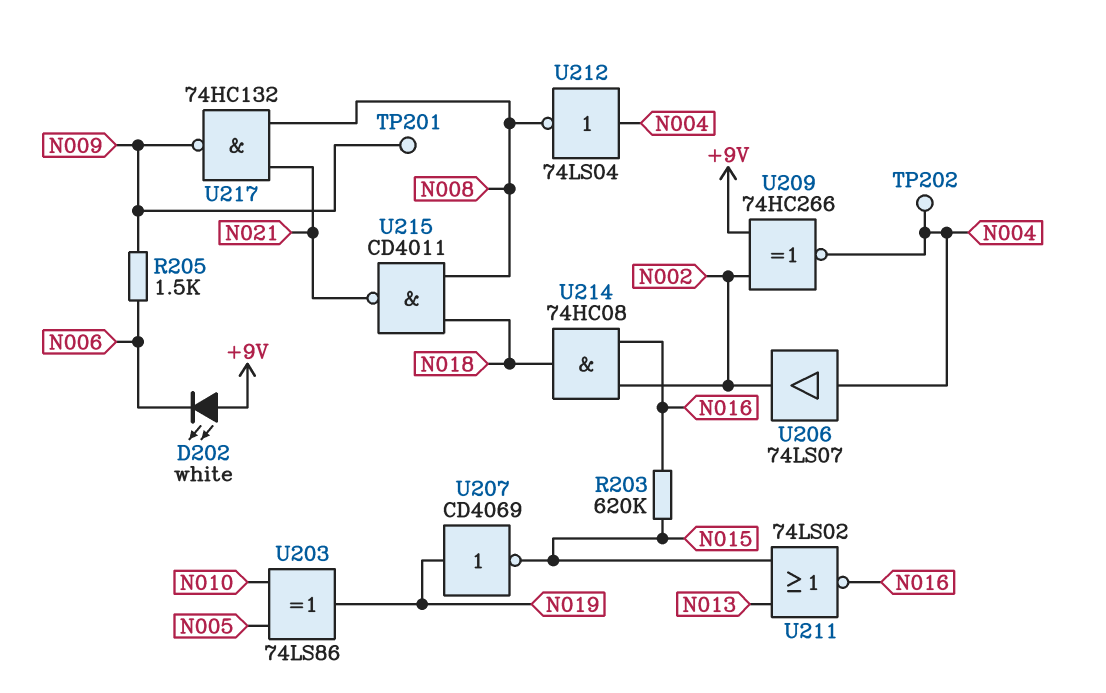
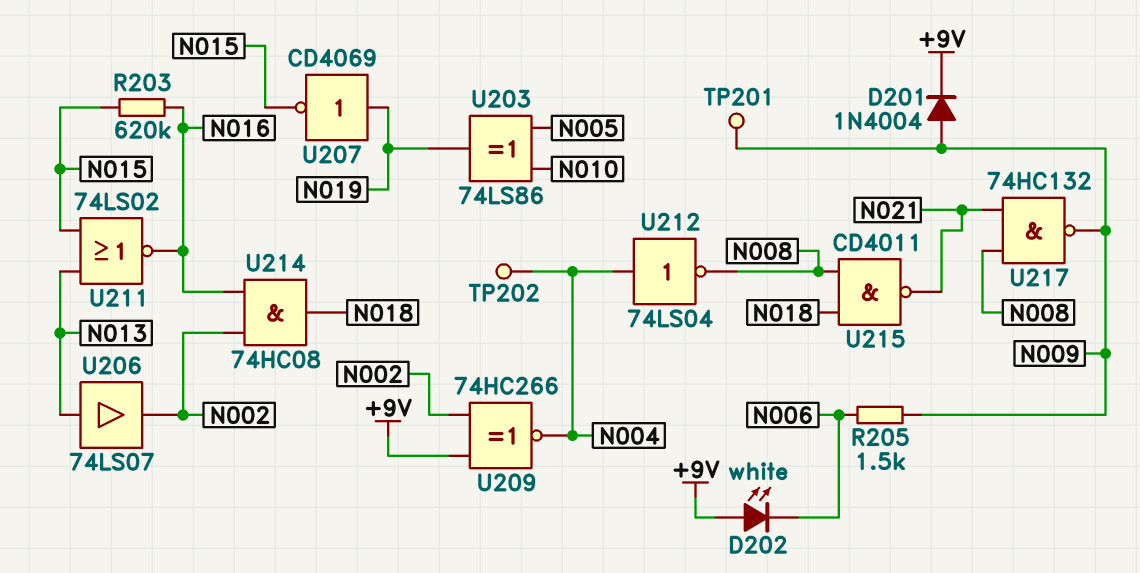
D201: none -> diode 1N4004 (A N009, K +9V)
U206: buffer 74LS07 (in N004, out N002) -> buffer 74LS07 (in N013, out N002)

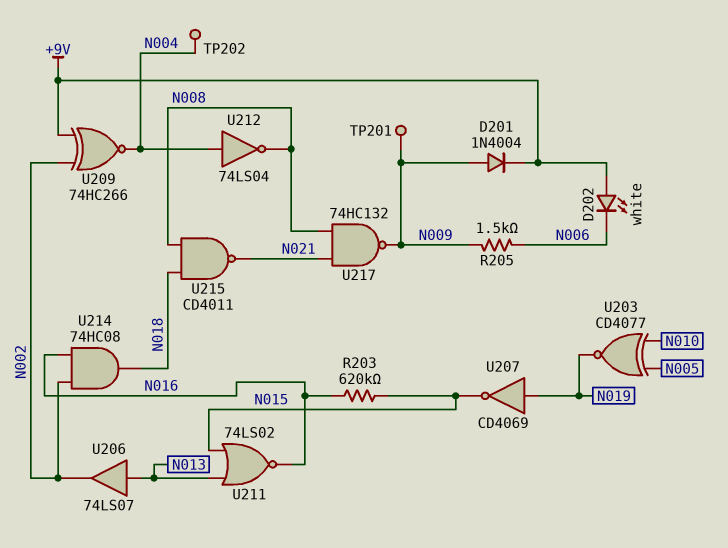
U203: XOR 74LS86 (in N005, in N010, out N019) -> XNOR CD4077 (in N005, in N010, out N019)

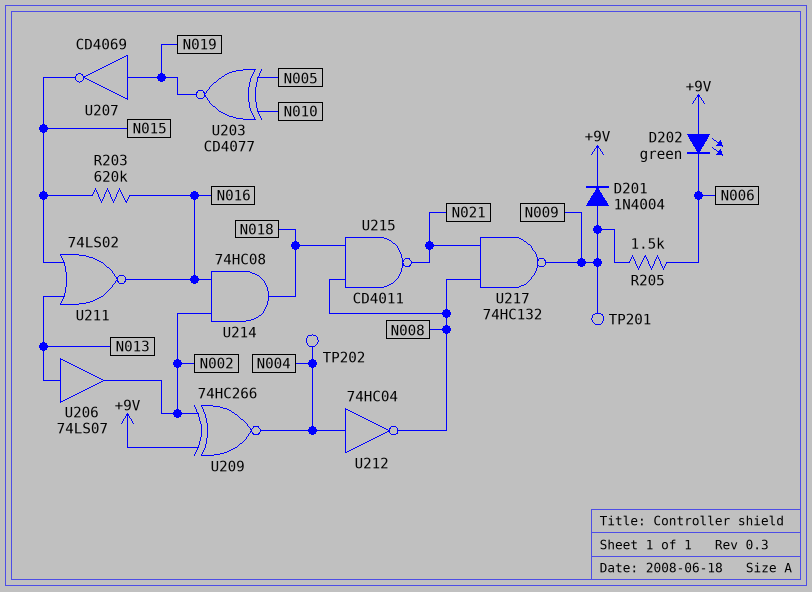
D202: LED white (A +9V, K N006) -> LED green (A +9V, K N006)
U212: NOT 74LS04 (in N004, out N008) -> NOT 74HC04 (in N004, out N008)

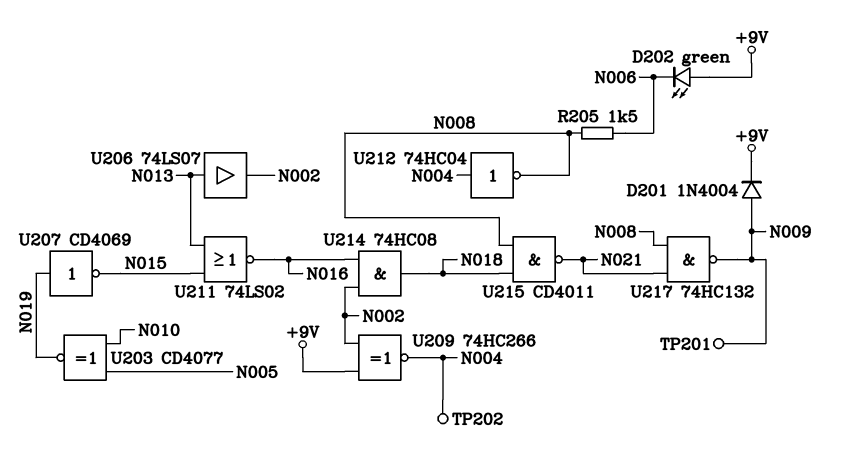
R203: 620k (N015, N016) -> none
R205: 1.5k (N006, N009) -> 1.5k (N006, N008)

